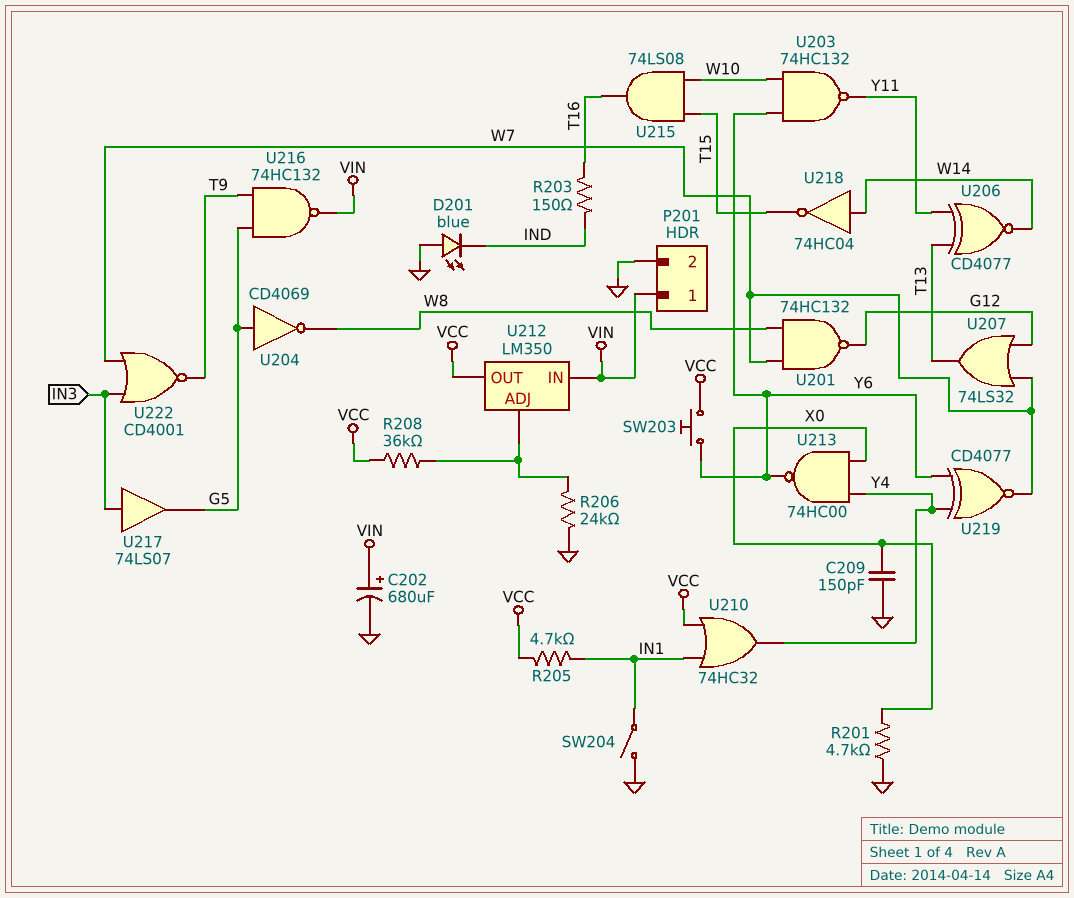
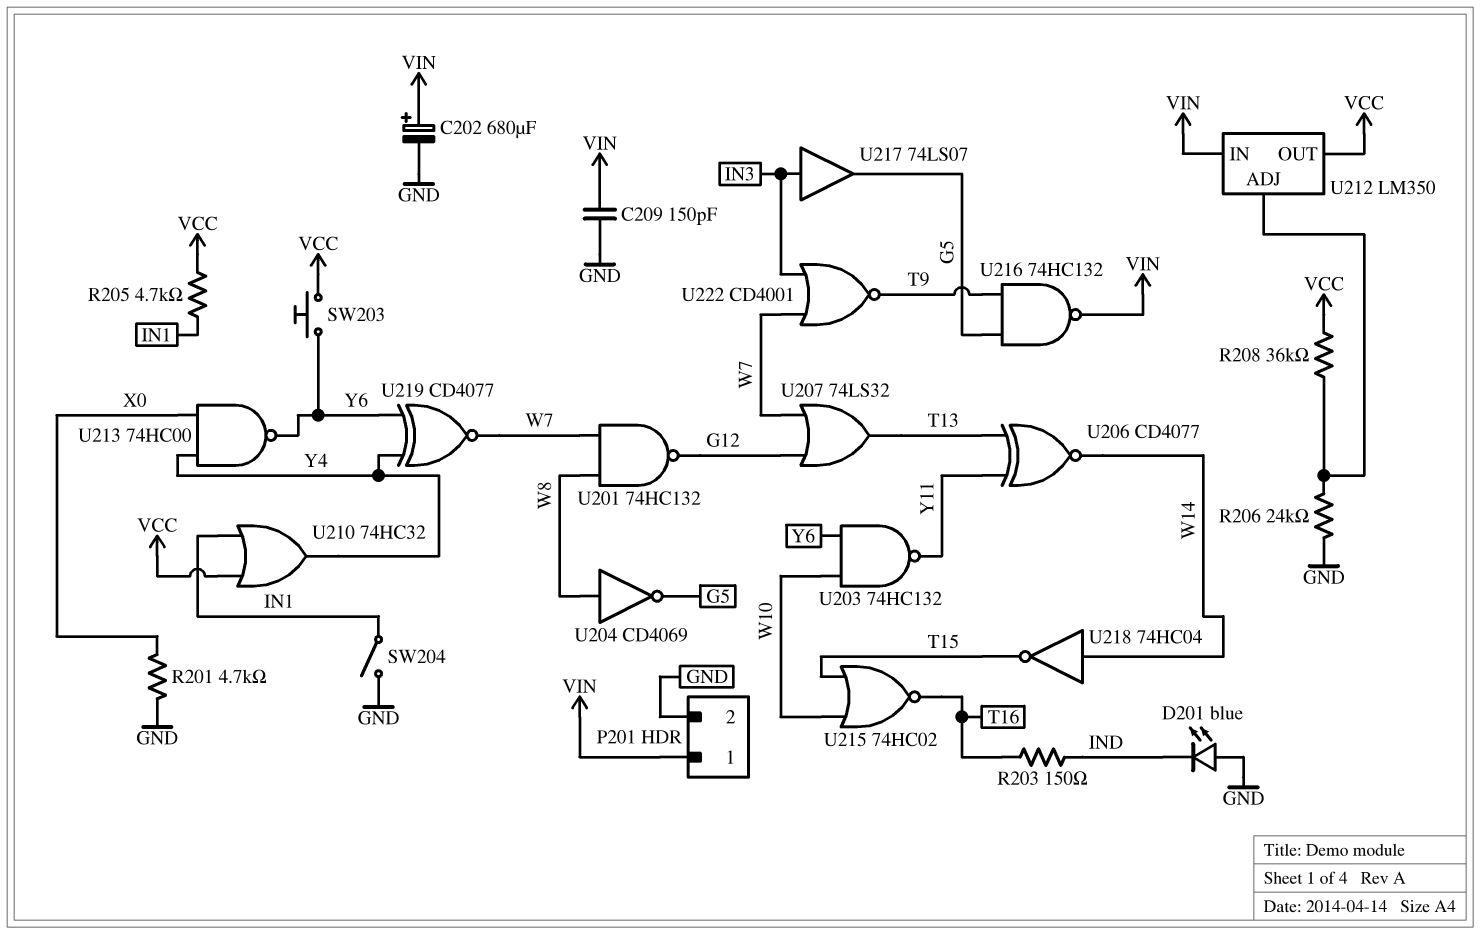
C209: 150pF (GND, X0) -> 150pF (GND, VIN)
U204: NOT CD4069 (in G5, out W8) -> NOT CD4069 (in W8, out G5)
U215: AND 74LS08 (in T15, in W10, out T16) -> NOR 74HC02 (in T15, in W10, out T16)

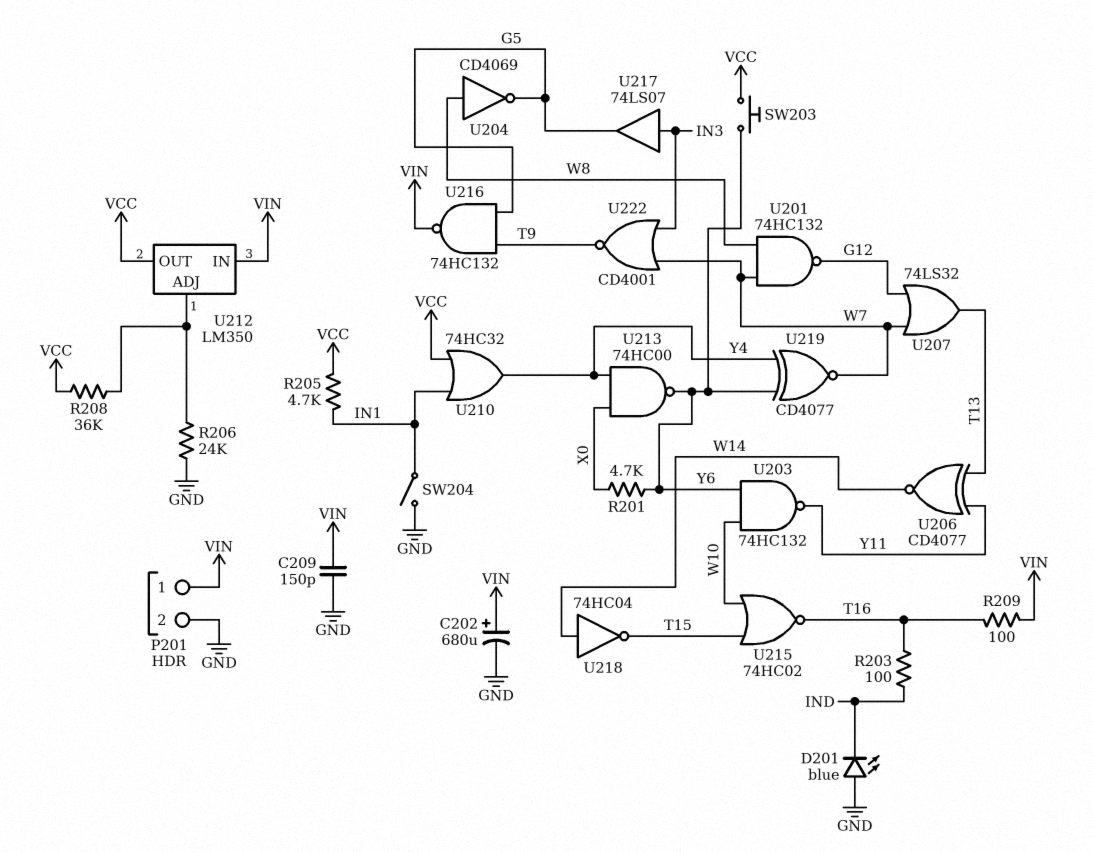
R201: 4.7k (GND, X0) -> 4.7k (X0, Y6)
R203: 150 (IND, T16) -> 100 (IND, T16)
R209: none -> 100 (T16, VIN)

